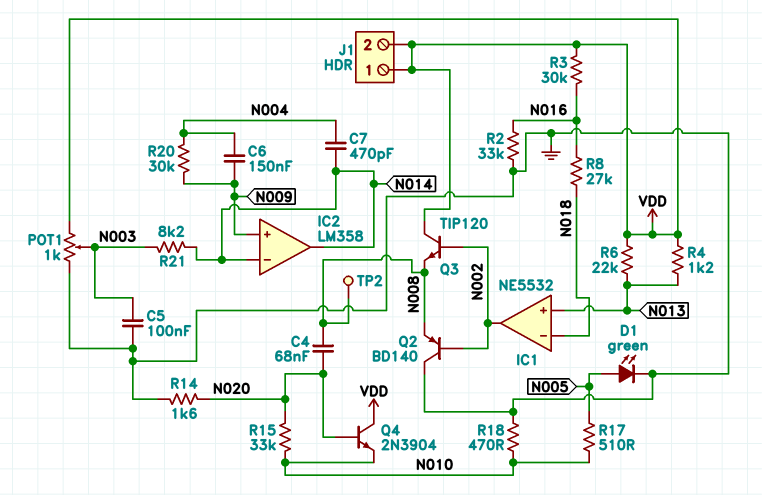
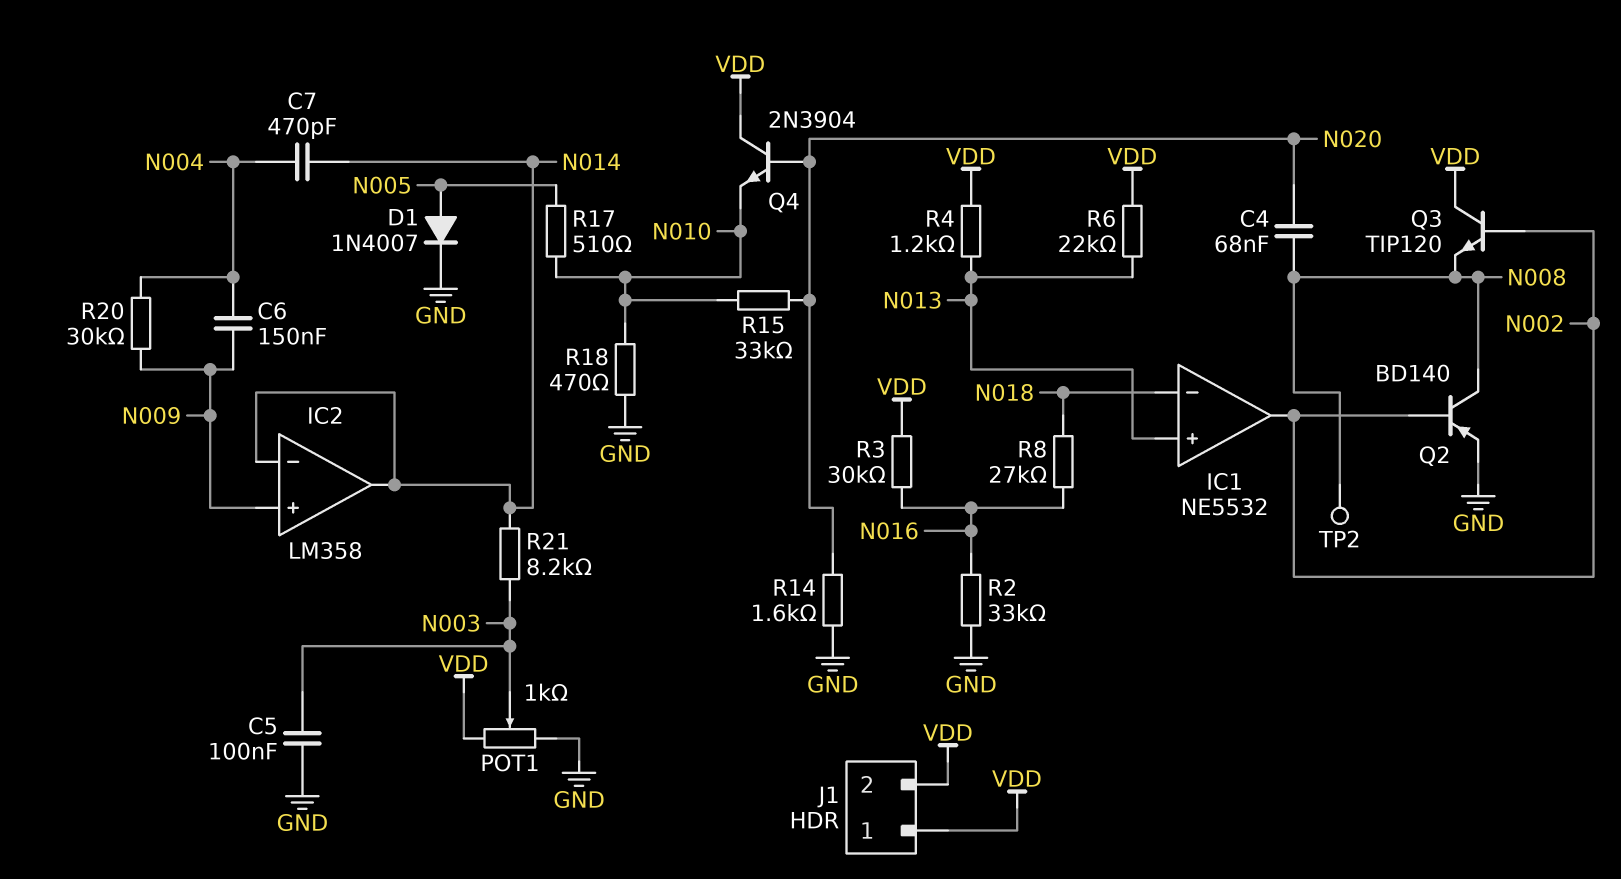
D1: LED green (A N005, K GND) -> diode 1N4007 (A N005, K GND)
Q2: PNP BD140 (B N002, C GND, E N008) -> PNP BD140 (B N002, C N008, E GND)

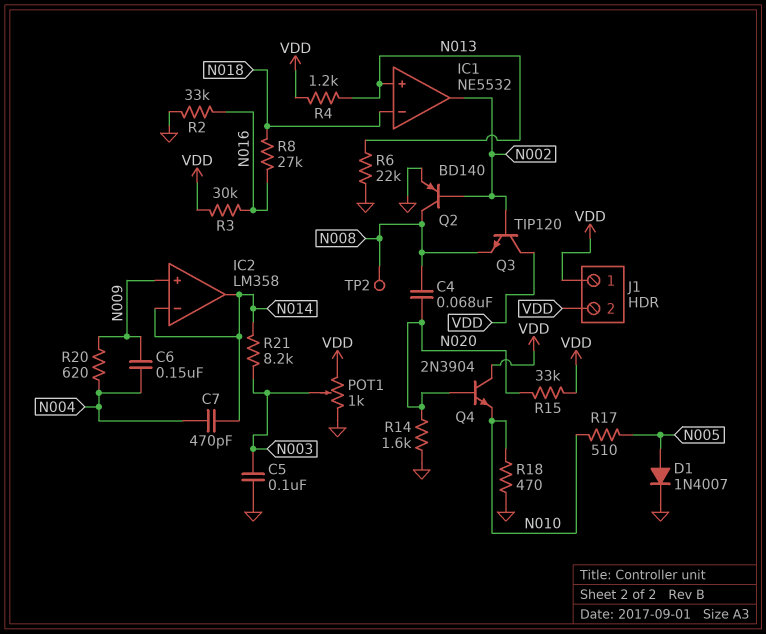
R6: 22k (N013, VDD) -> 22k (GND, N013)
R15: 33k (N010, N020) -> 33k (N020, VDD)
R20: 30k (N004, N009) -> 620 (N004, N009)

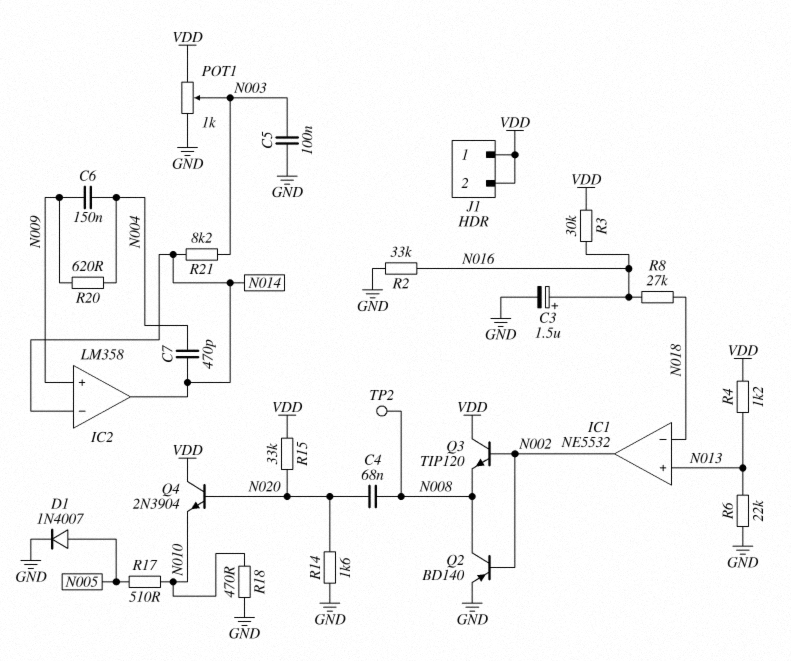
C3: none -> 1.5uF (plus N016, minus GND)

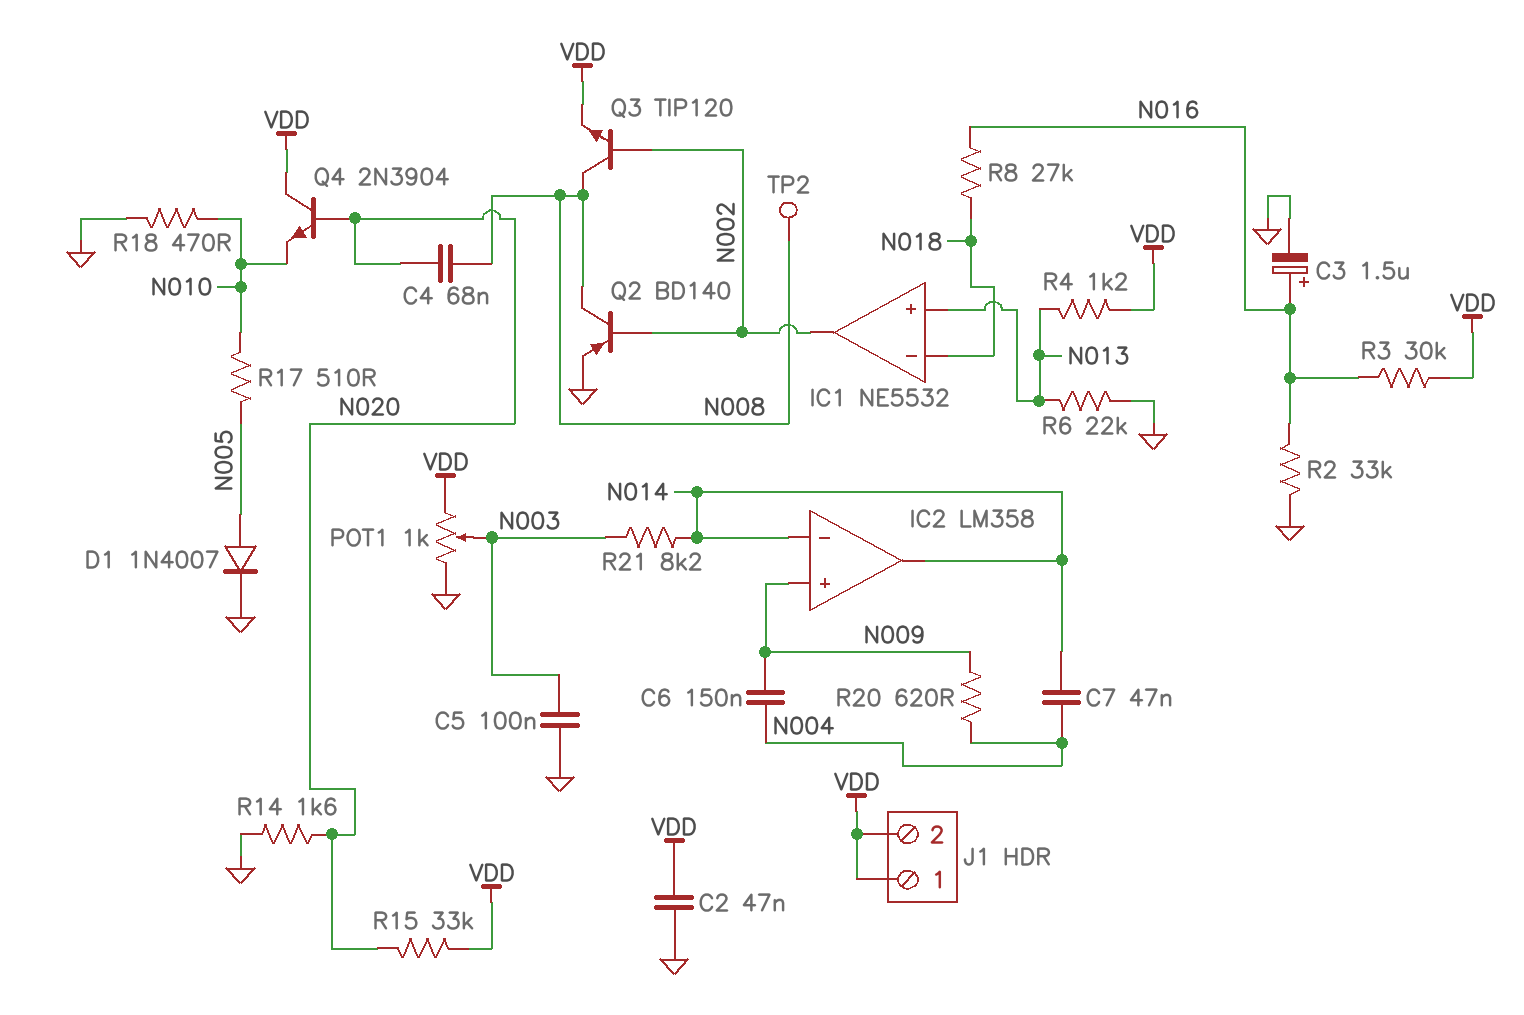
C2: none -> 47nF (GND, VDD)
C7: 470pF (N004, N014) -> 47nF (N004, N014)
Q3: NPN TIP120 (B N002, C VDD, E N008) -> NPN TIP120 (B N002, C N008, E VDD)

